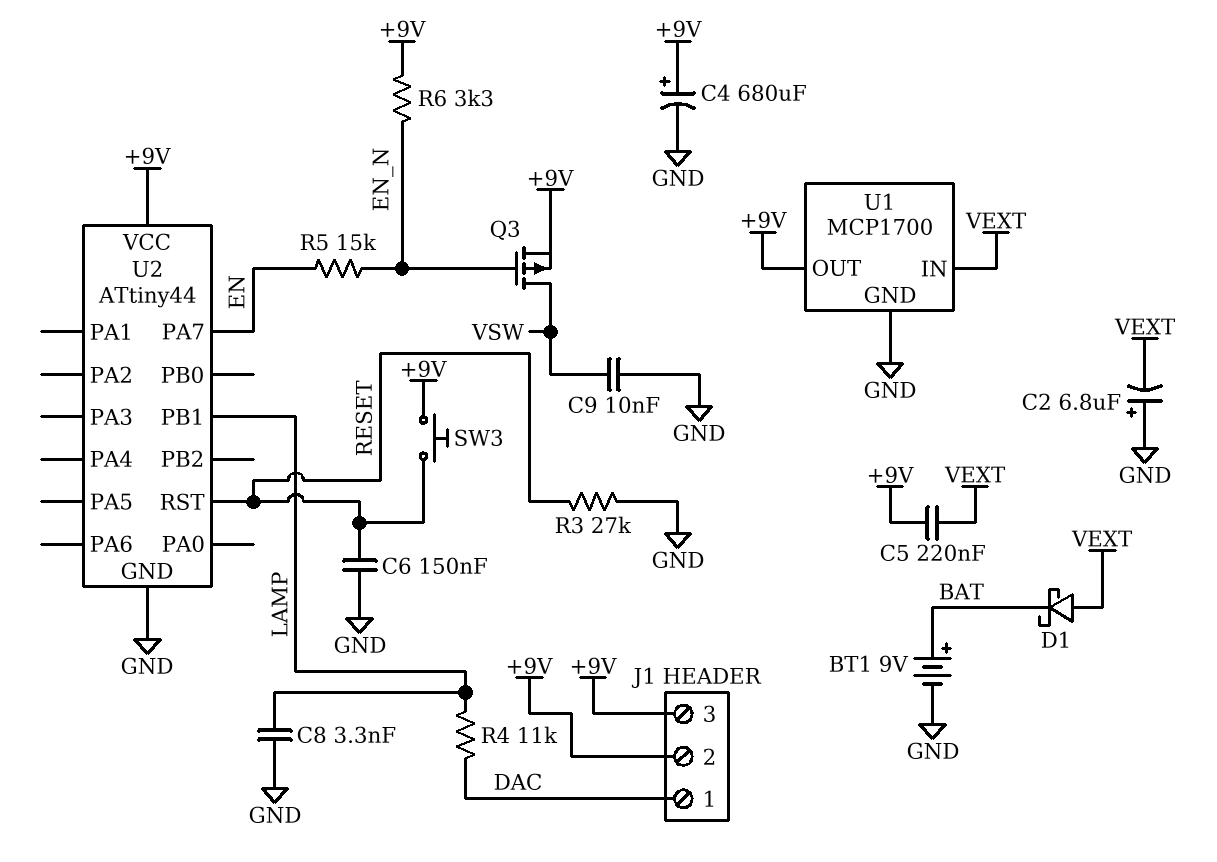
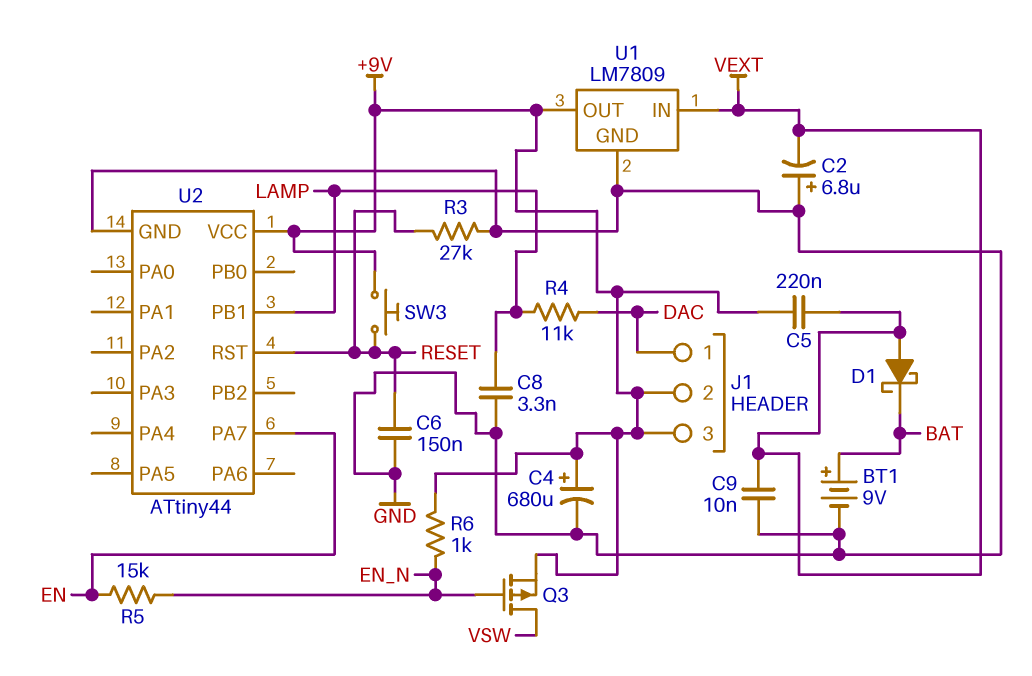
C9: 10nF (GND, VSW) -> 10nF (GND, VEXT)
R6: 3.3k (+9V, EN_N) -> 1k (+9V, EN_N)
U1: MCP1700 -> LM7809

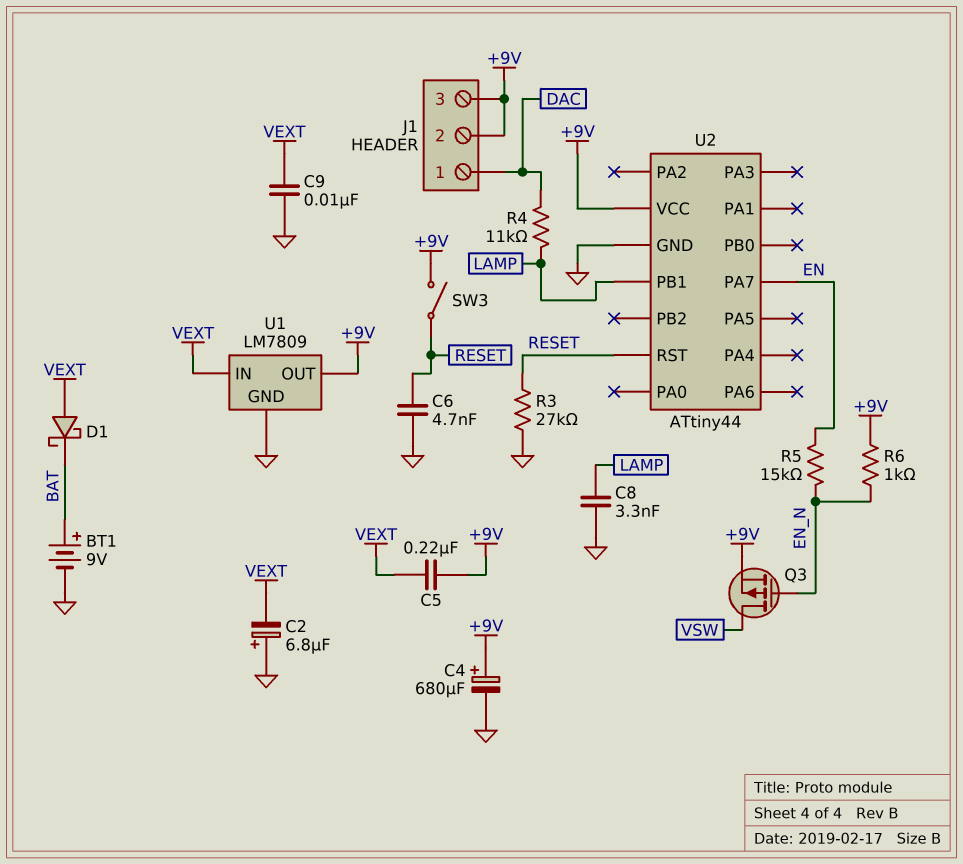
C6: 150nF (GND, RESET) -> 4.7nF (GND, RESET)
SW3: button (+9V, RESET) -> switch (+9V, RESET)

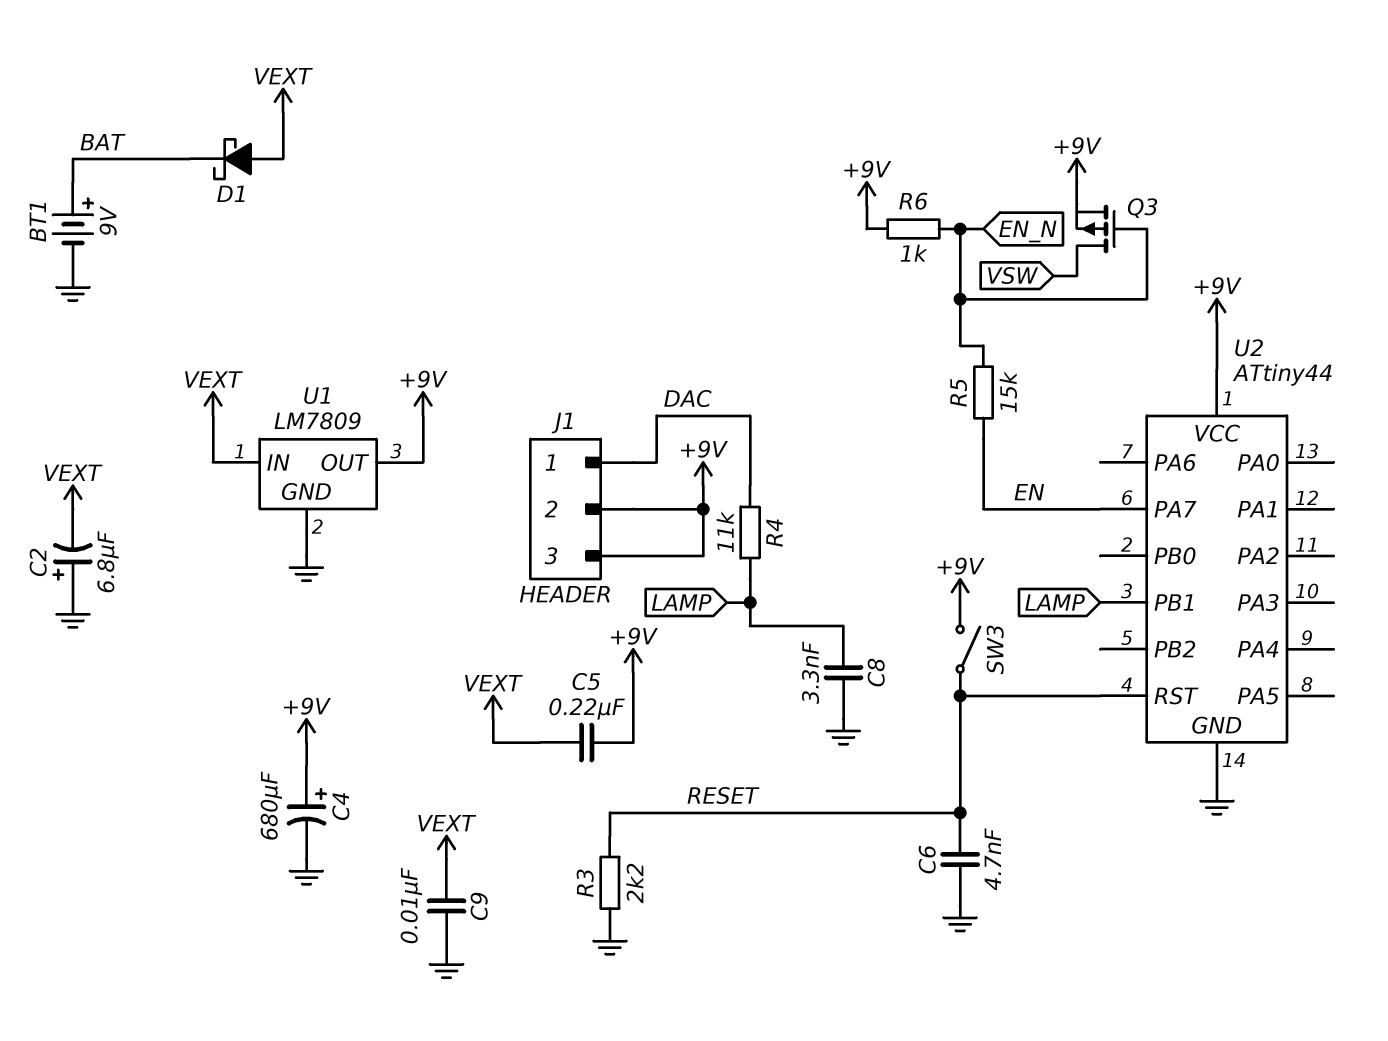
R3: 27k (GND, RESET) -> 2.2k (GND, RESET)

